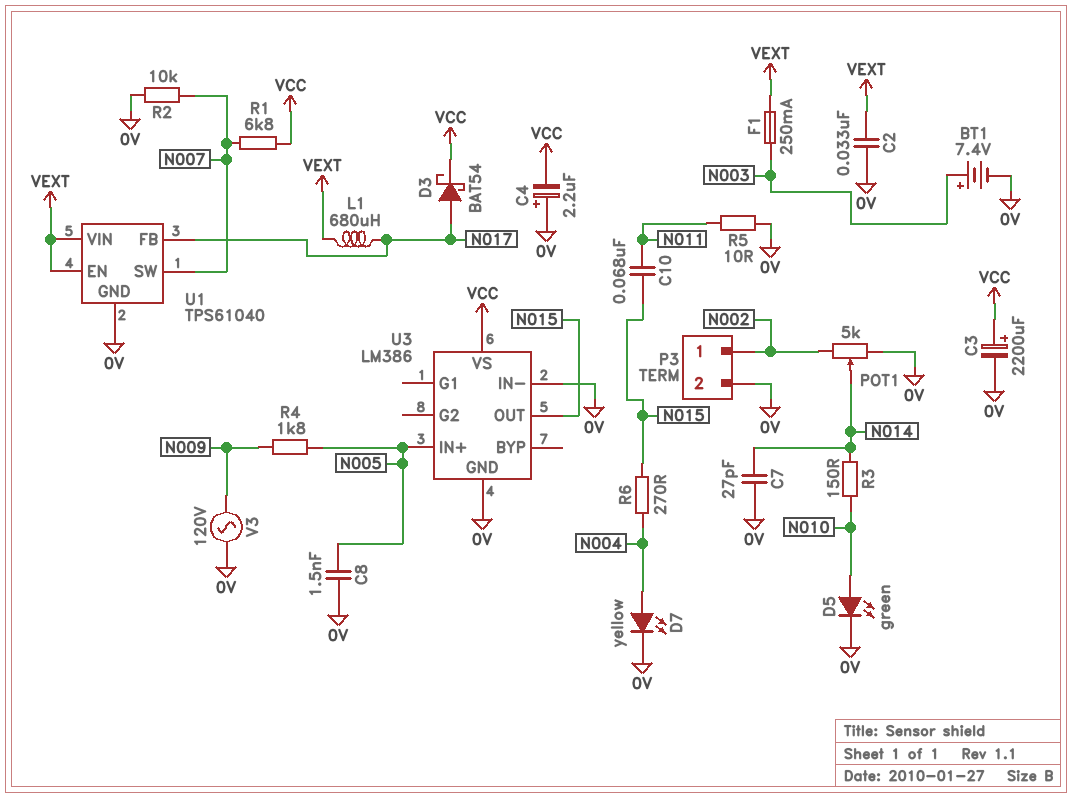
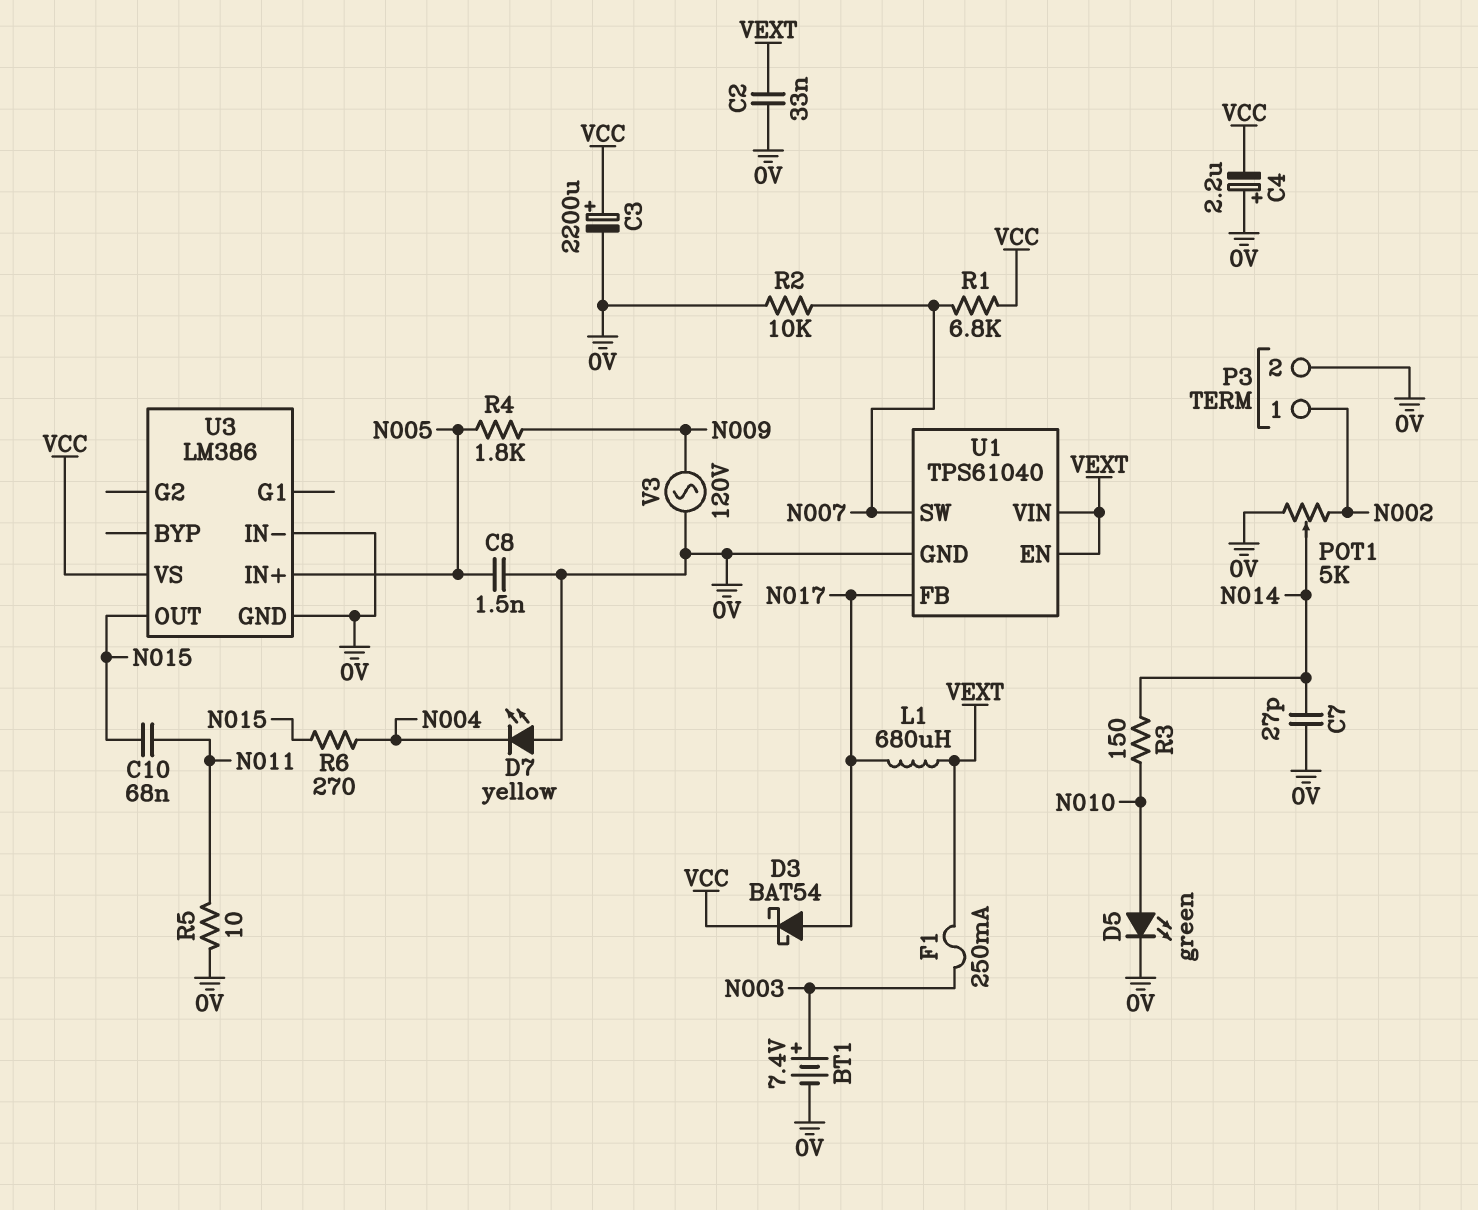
D7: LED yellow (A N004, K 0V) -> LED yellow (A 0V, K N004)

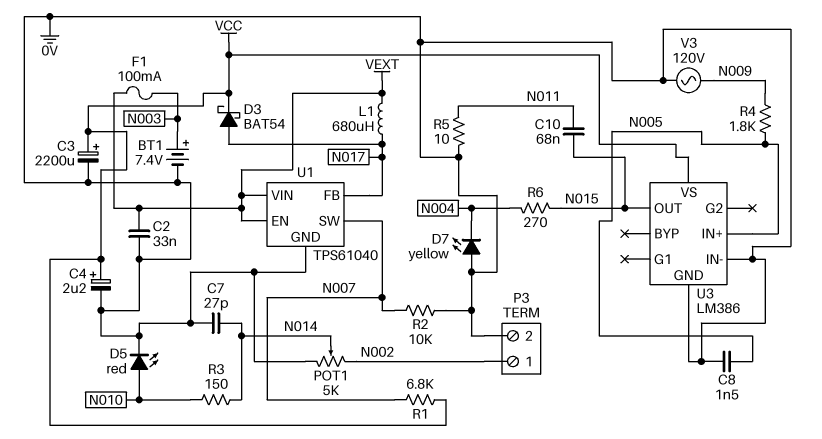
C4: 2.2uF (plus 0V, minus VCC) -> 2.2uF (plus VCC, minus 0V)
D5: LED green (A N010, K 0V) -> LED red (A N010, K 0V)
F1: 250mA (N003, VEXT) -> 100mA (N003, VEXT)

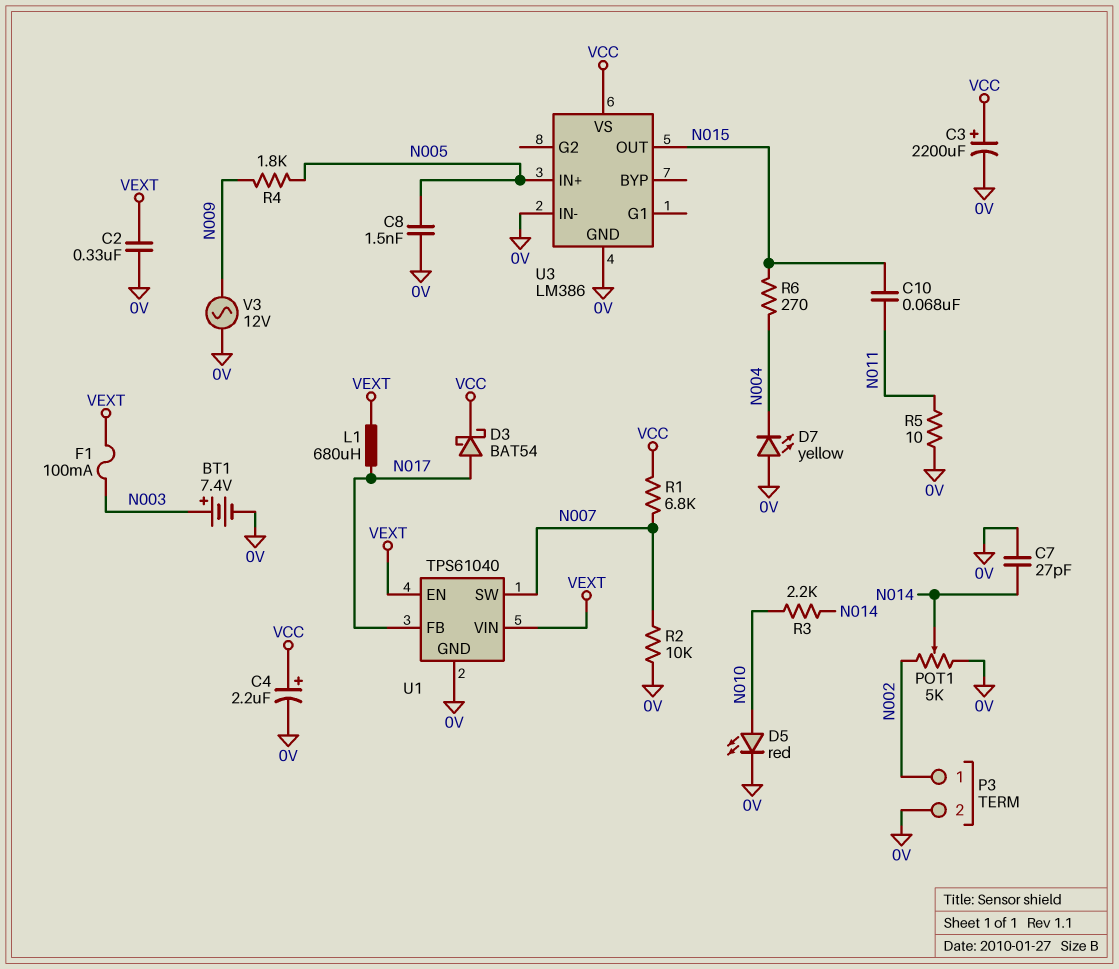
C2: 33nF (0V, VEXT) -> 330nF (0V, VEXT)
R3: 150 (N010, N014) -> 2.2k (N010, N014)
V3: AC 120V (0V, N009) -> AC 12V (0V, N009)

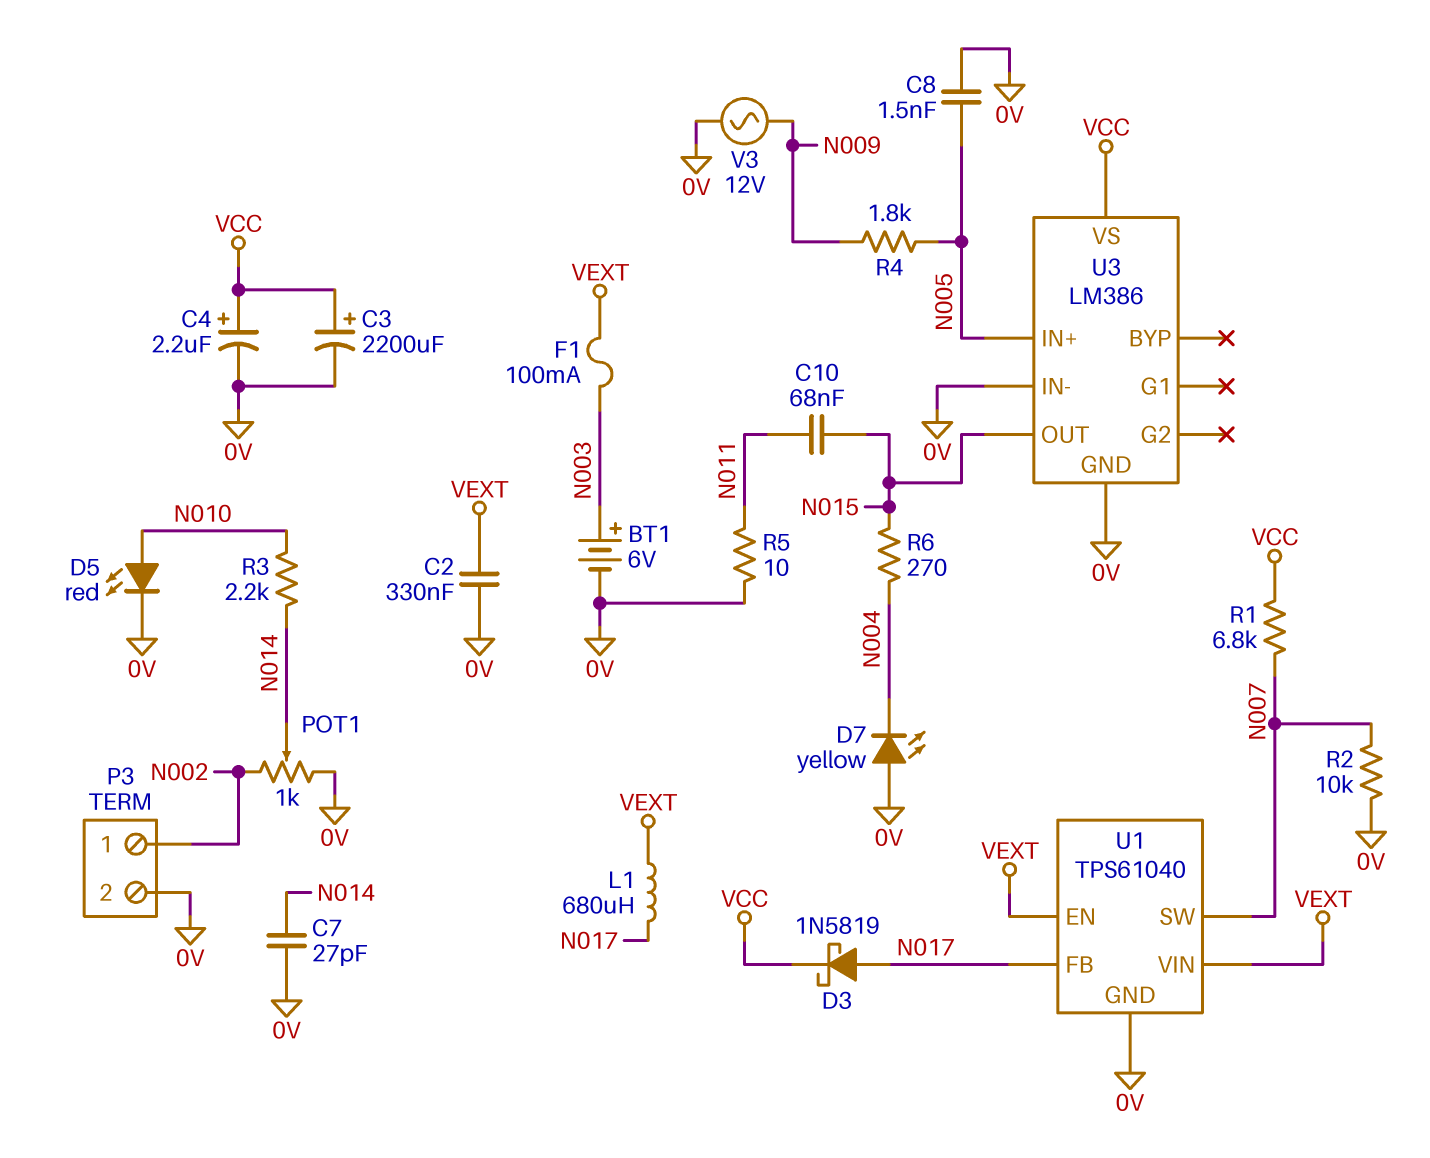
BT1: 7.4V (plus N003, minus 0V) -> 6V (plus N003, minus 0V)
D3: schottky BAT54 (A N017, K VCC) -> schottky 1N5819 (A N017, K VCC)
POT1: 5k (0V, N002, wiper N014) -> 1k (0V, N002, wiper N014)

